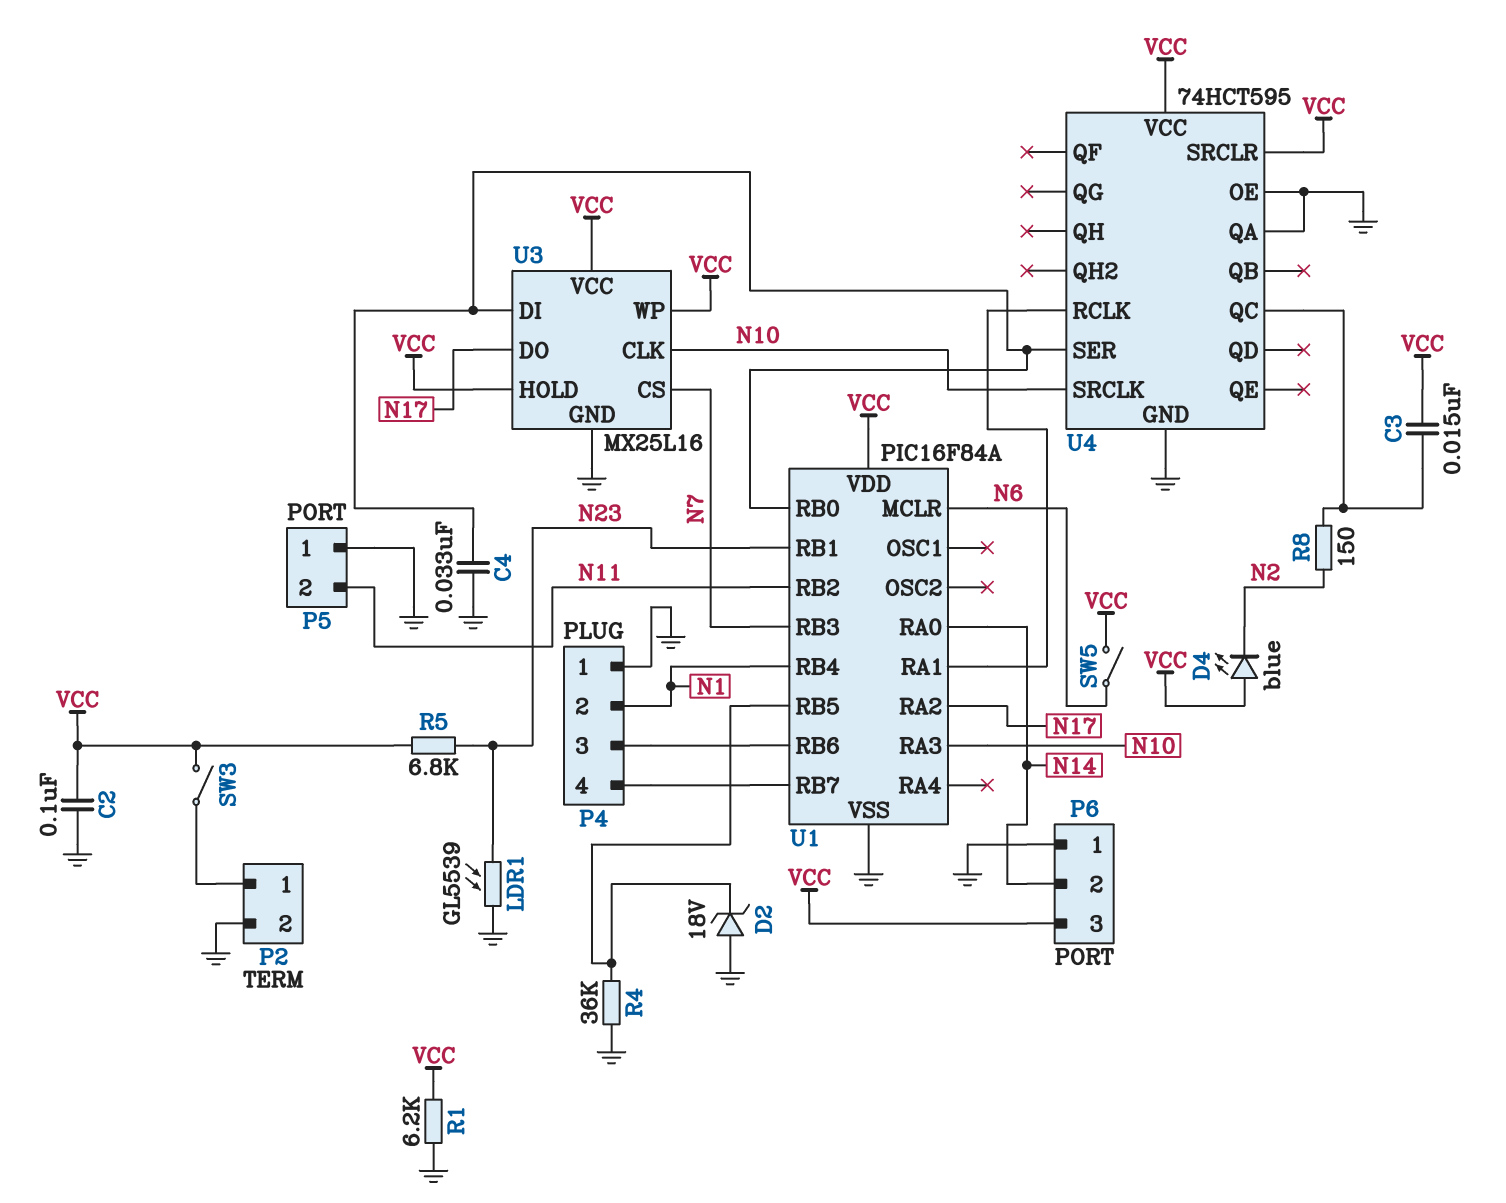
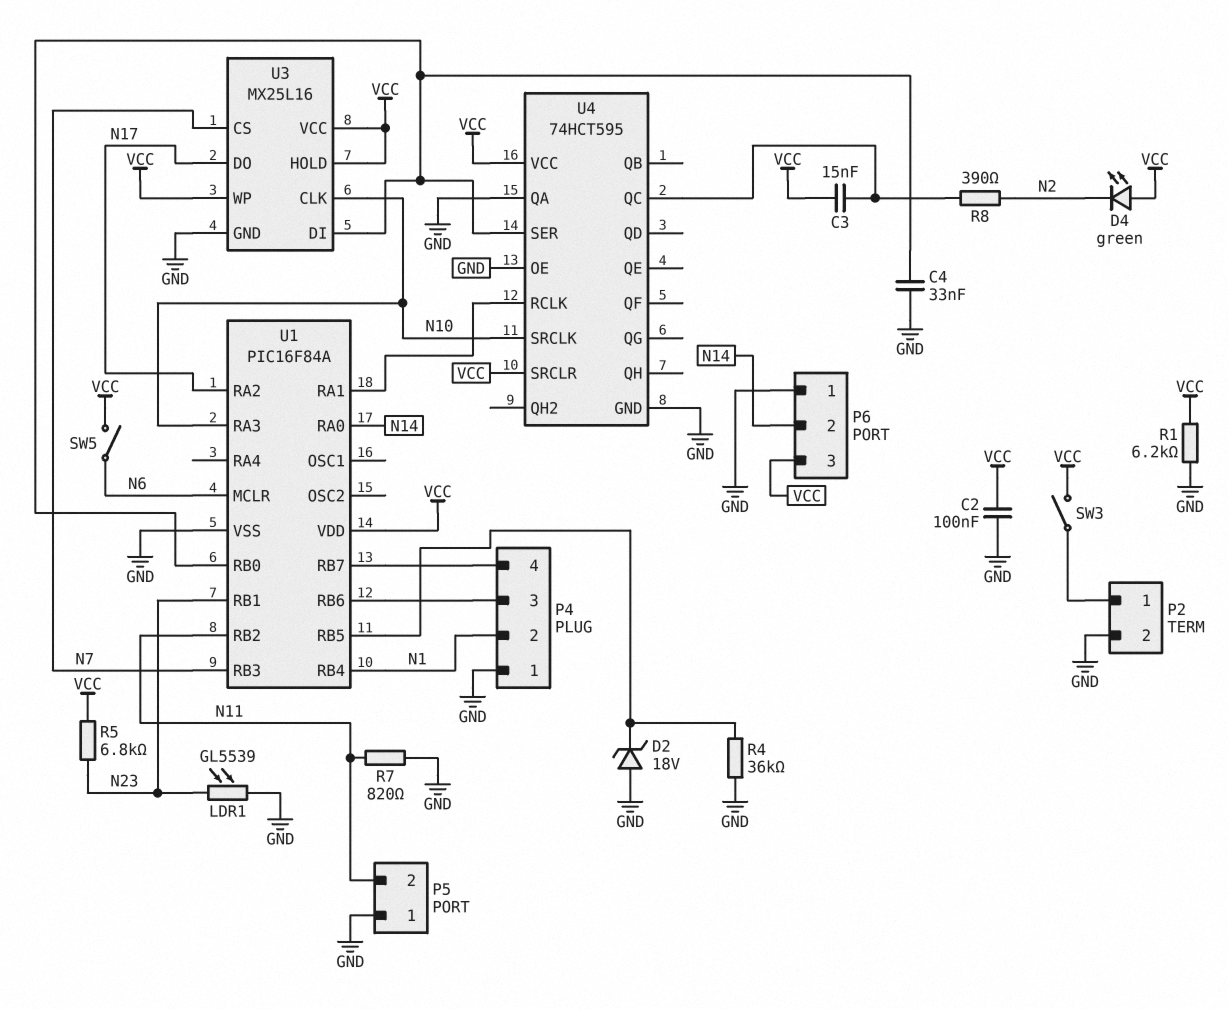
D4: LED blue (A VCC, K N2) -> LED green (A VCC, K N2)
R7: none -> 820 (GND, N11)
R8: 150 (N2, U4/QC) -> 390 (N2, U4/QC)

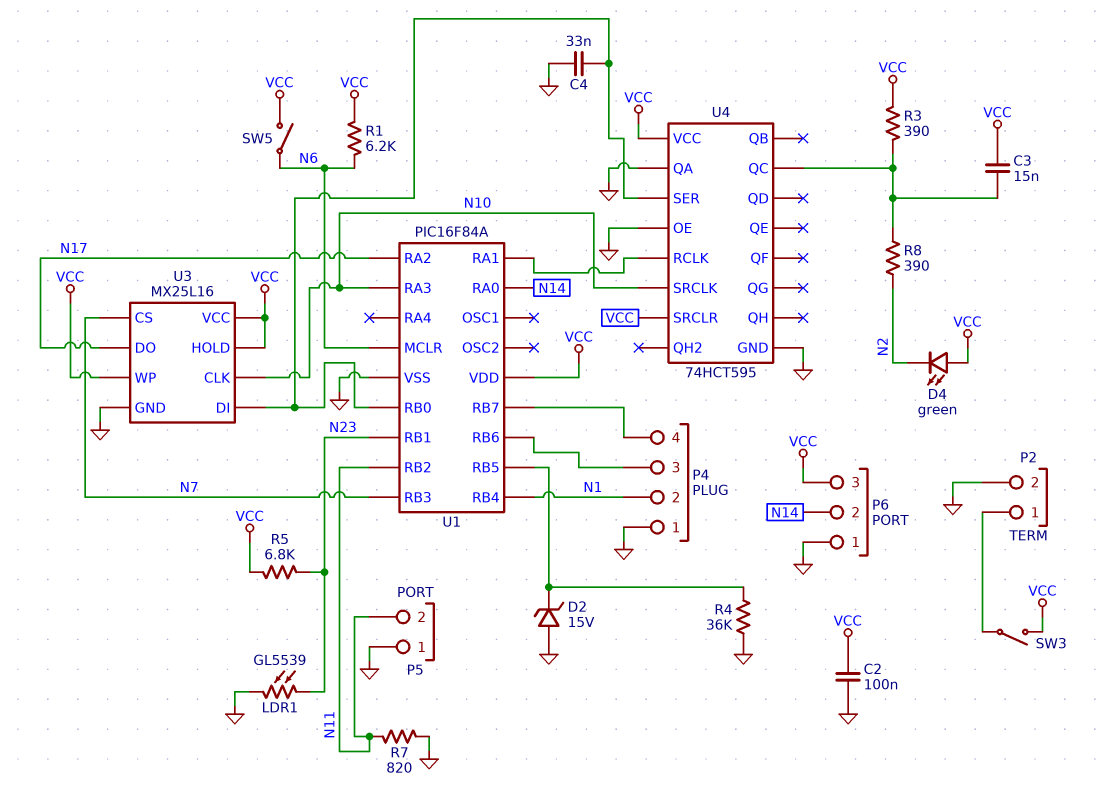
D2: zener 18V (A GND, K U1/RB5) -> zener 15V (A GND, K U1/RB5)
R1: 6.2k (GND, VCC) -> 6.2k (N6, VCC)
R3: none -> 390 (U4/QC, VCC)

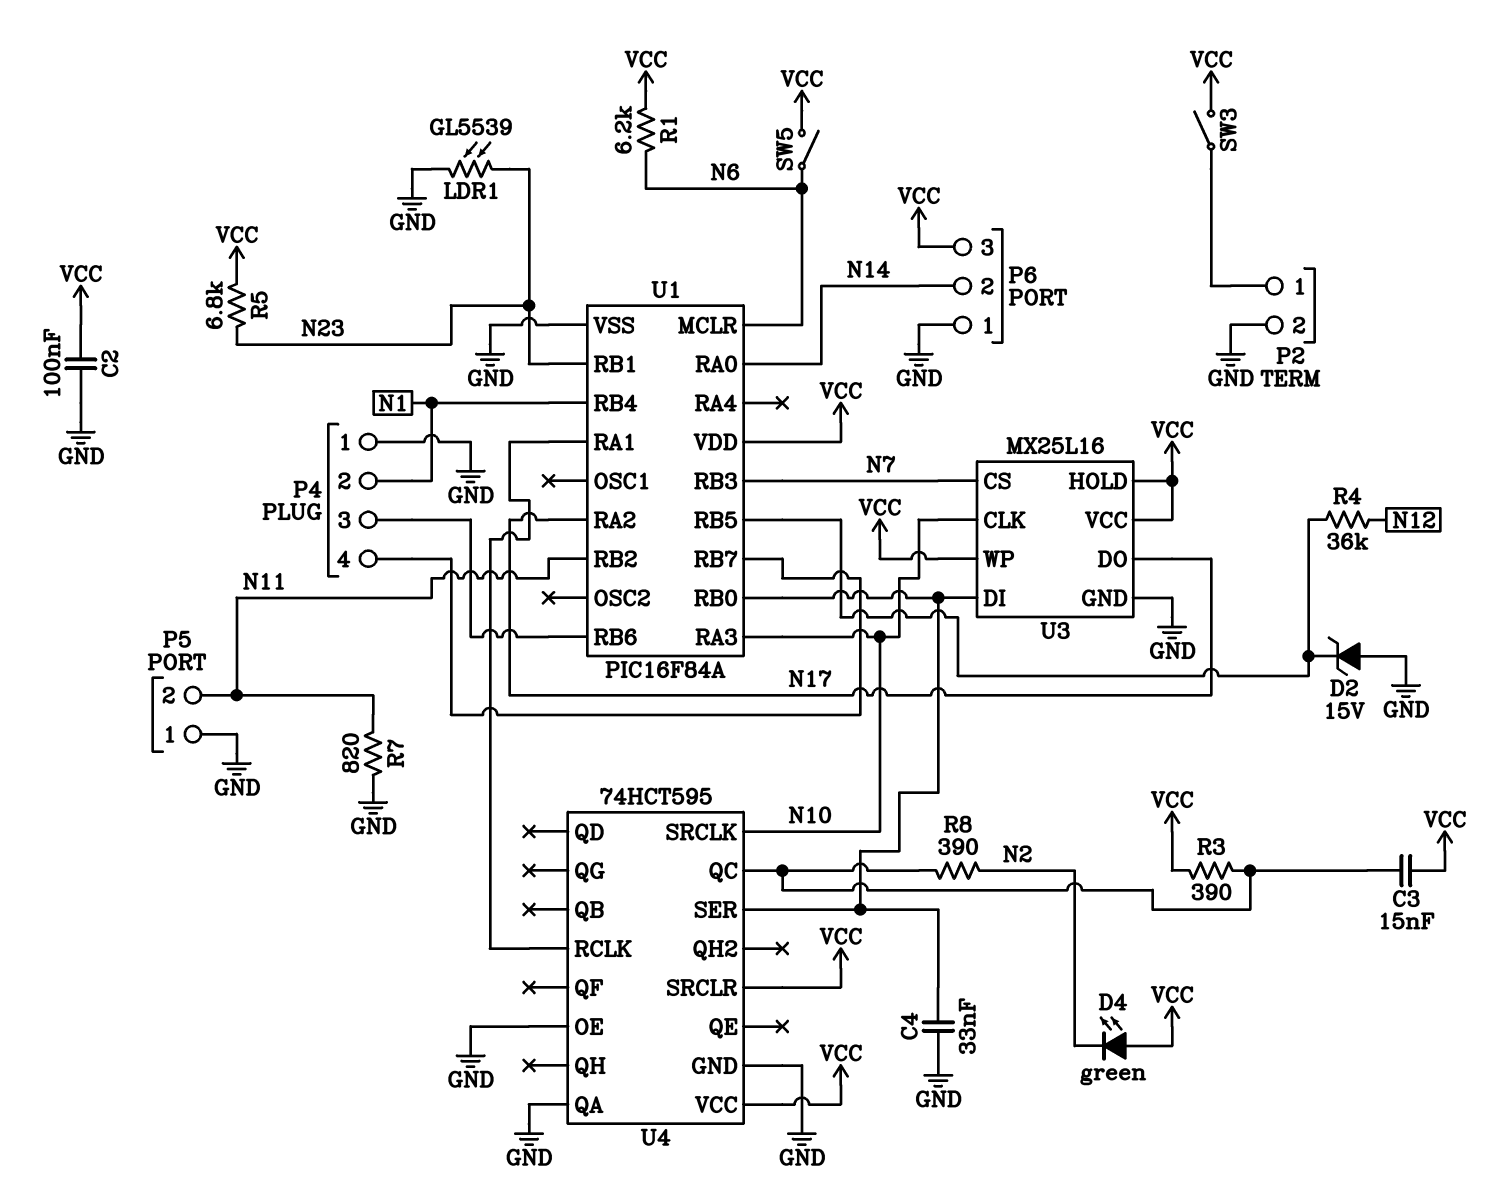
R4: 36k (GND, U1/RB5) -> 36k (N12, U1/RB5)

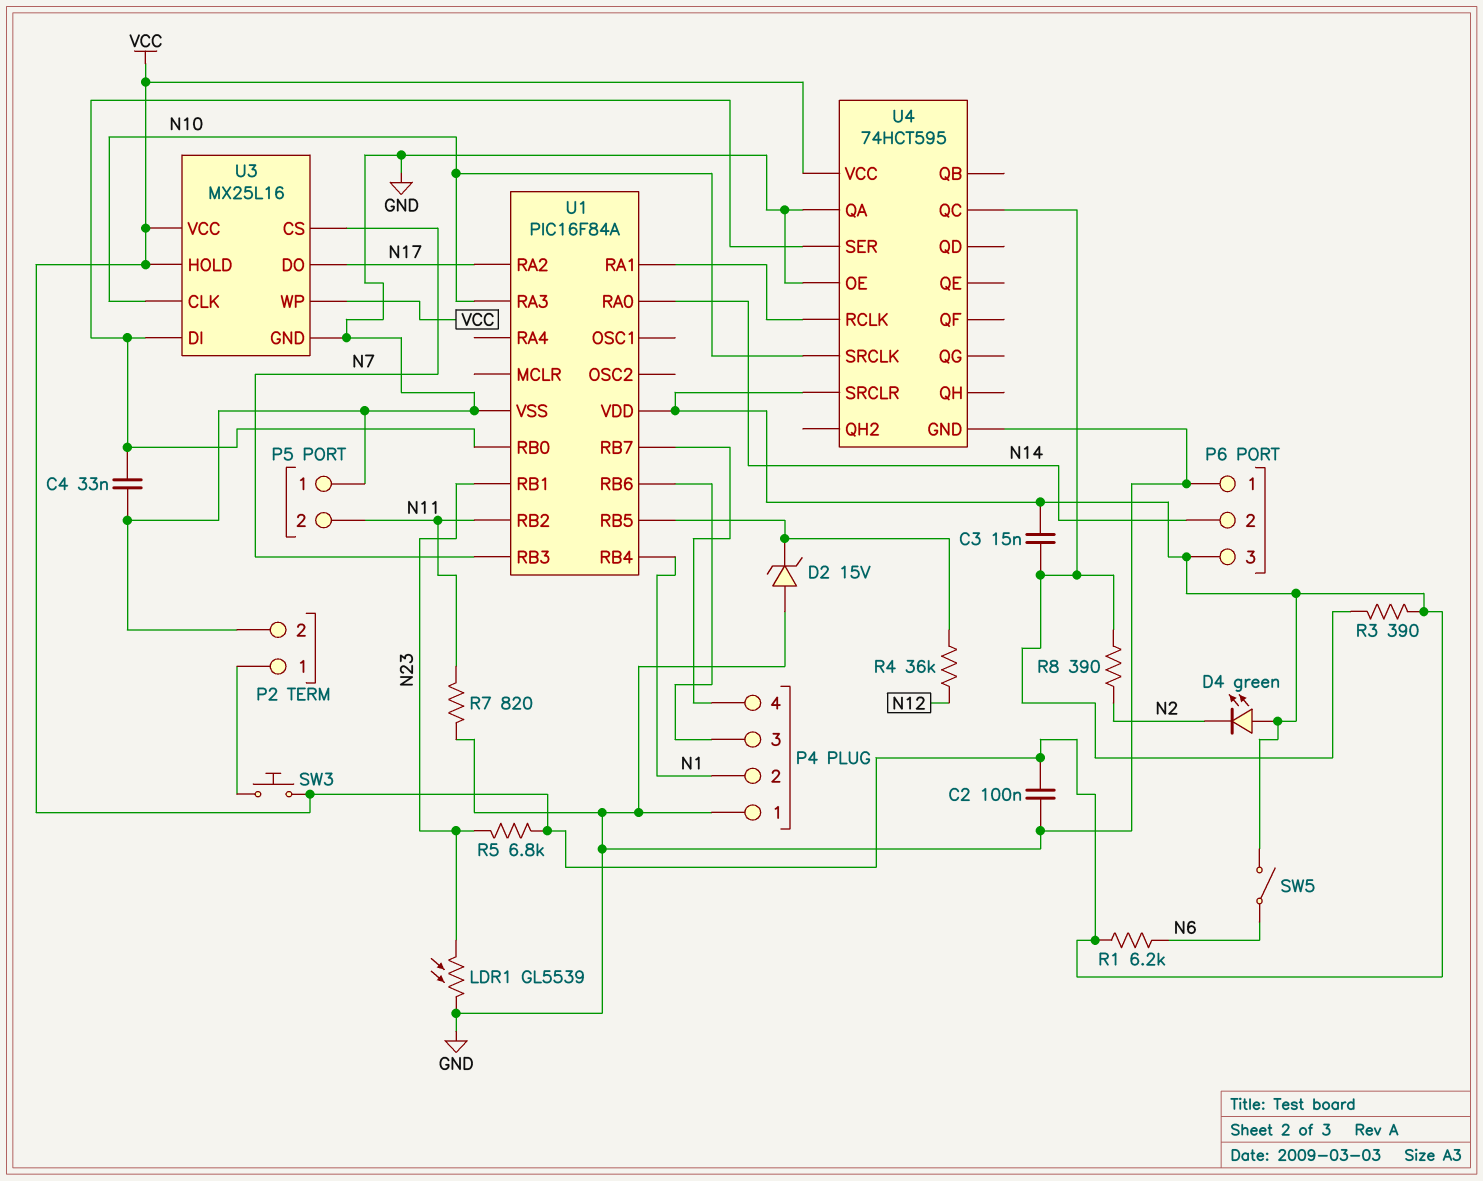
SW3: switch (P2/1, VCC) -> button (P2/1, VCC)
U1 pin MCLR: N6 -> none

